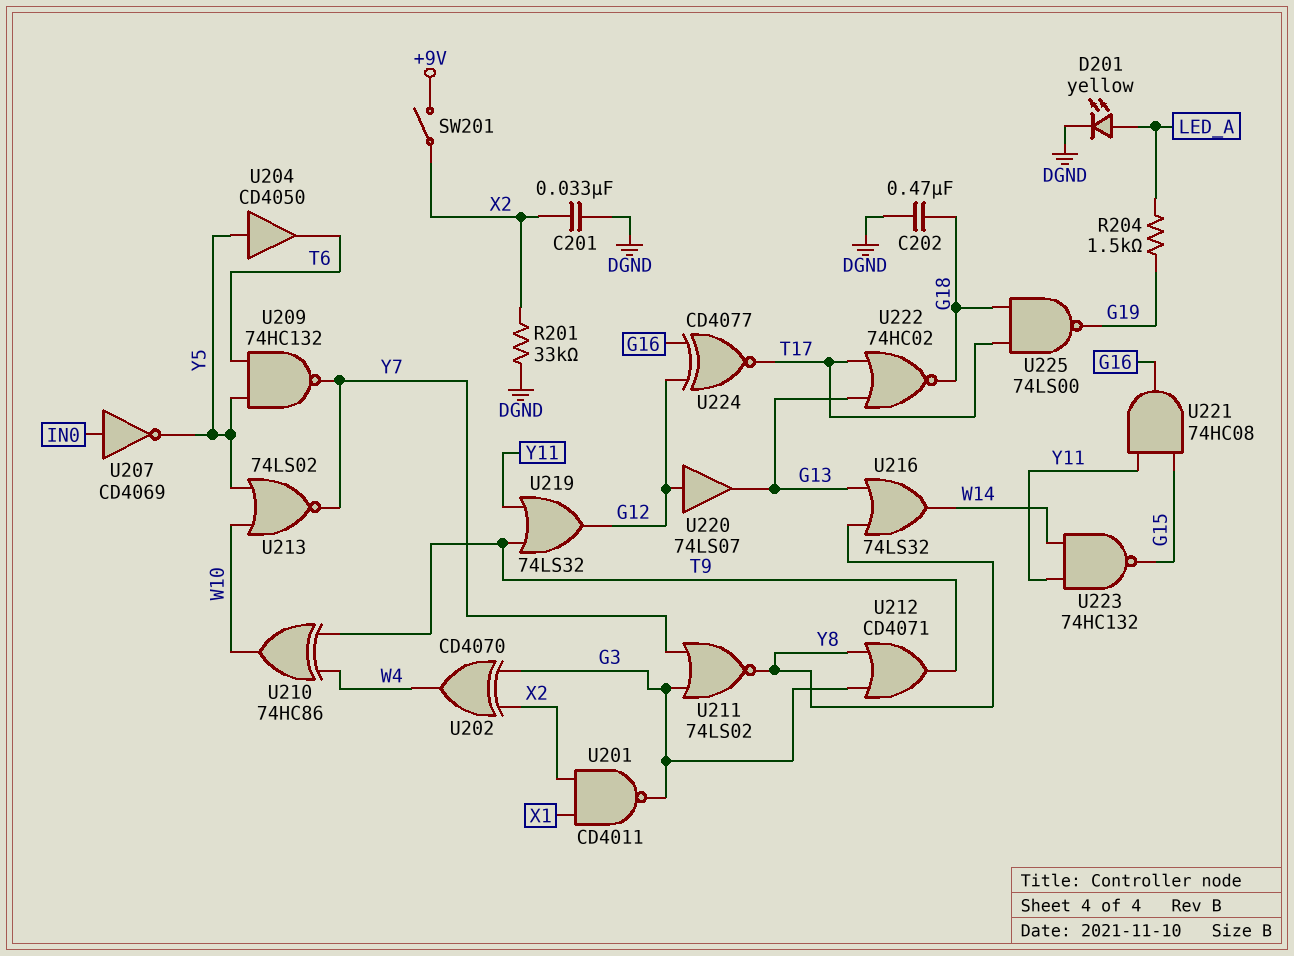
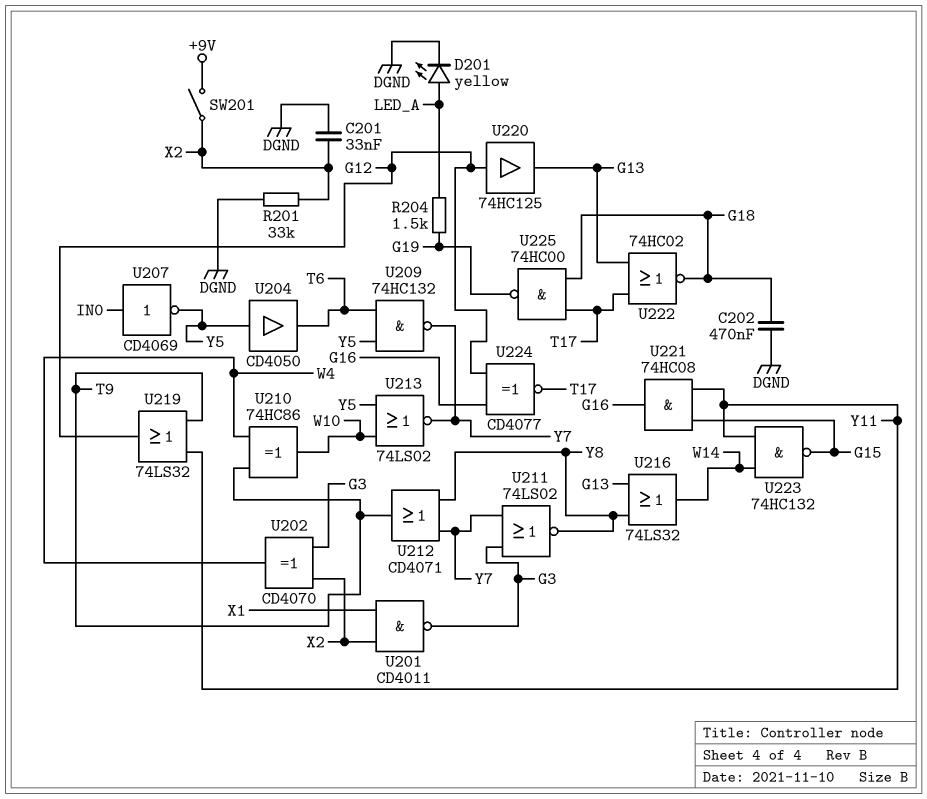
U212: OR CD4071 (in G3, in Y8, out T9) -> OR CD4071 (in Y7, in Y8, out T9)
U220: buffer 74LS07 (in G12, out G13) -> buffer 74HC125 (in G12, out G13)
U225: NAND 74LS00 (in G18, in T17, out G19) -> NAND 74HC00 (in G18, in T17, out G19)

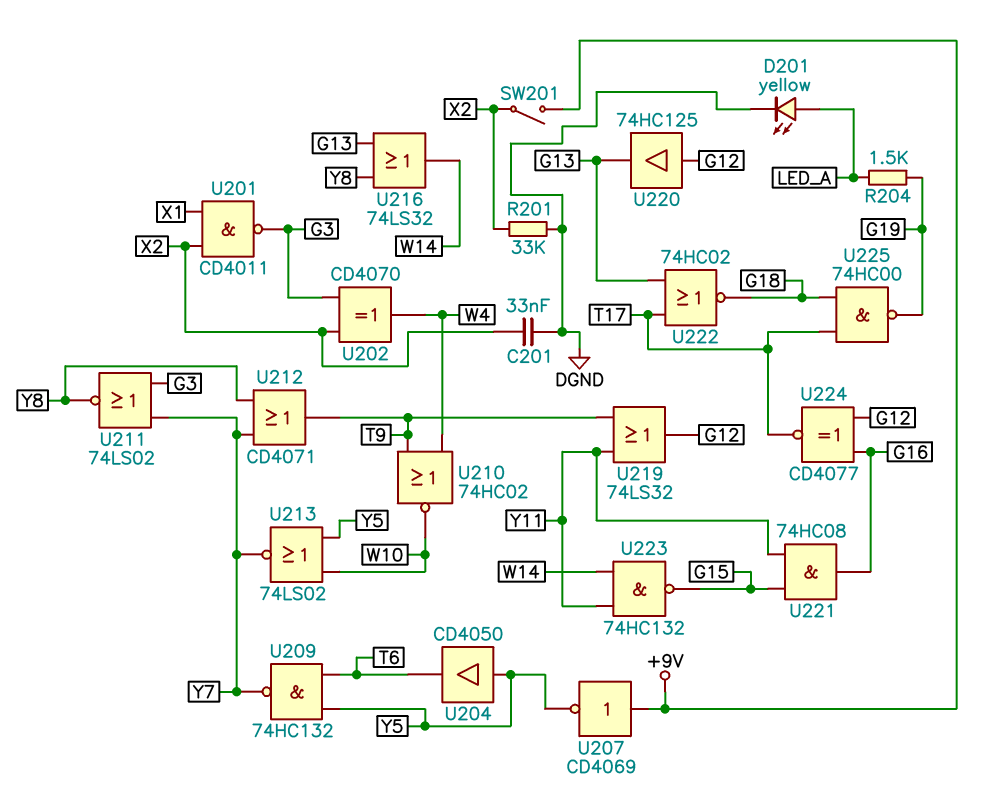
C202: 470nF (DGND, G18) -> none
U207: NOT CD4069 (in IN0, out Y5) -> NOT CD4069 (in +9V, out Y5)
U210: XOR 74HC86 (in T9, in W4, out W10) -> NOR 74HC02 (in T9, in W4, out W10)

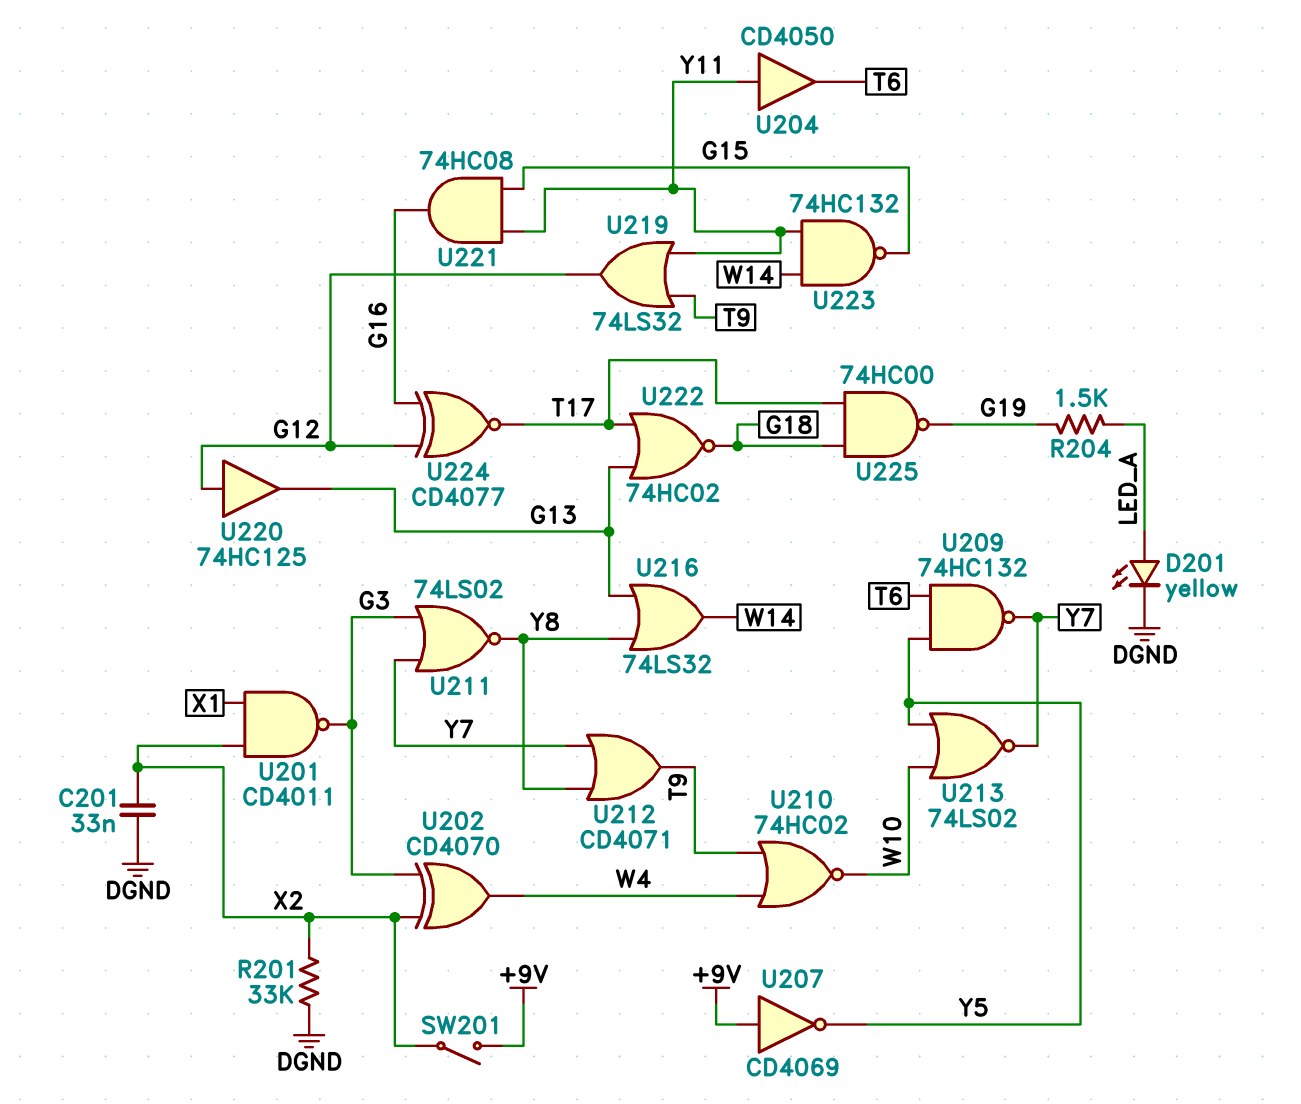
U204: buffer CD4050 (in Y5, out T6) -> buffer CD4050 (in Y11, out T6)

